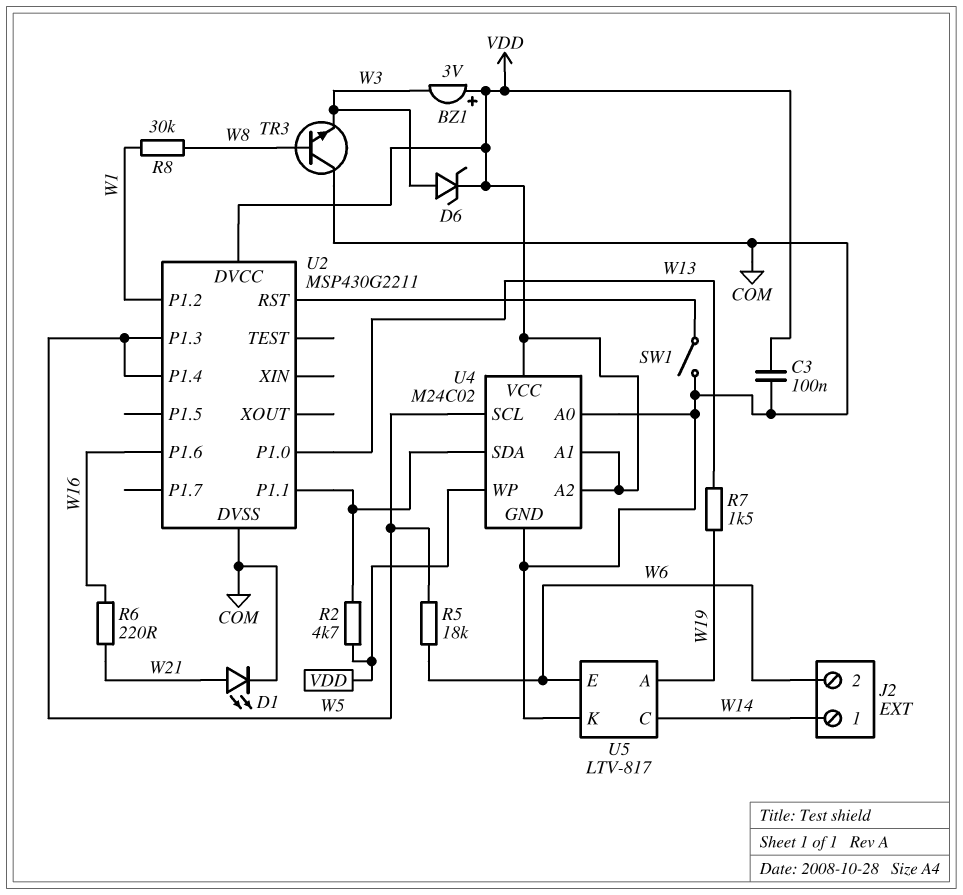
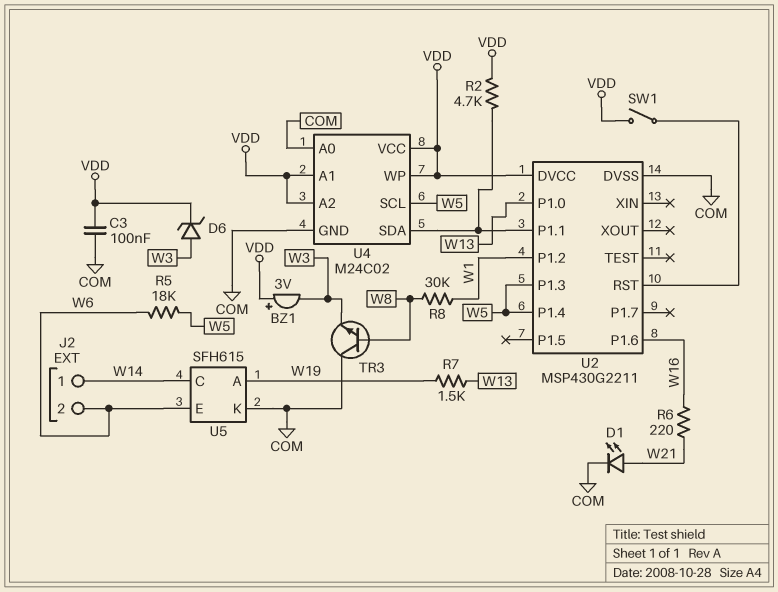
SW1: switch (COM, U2/RST) -> switch (U2/RST, VDD)
U5: LTV-817 -> SFH615

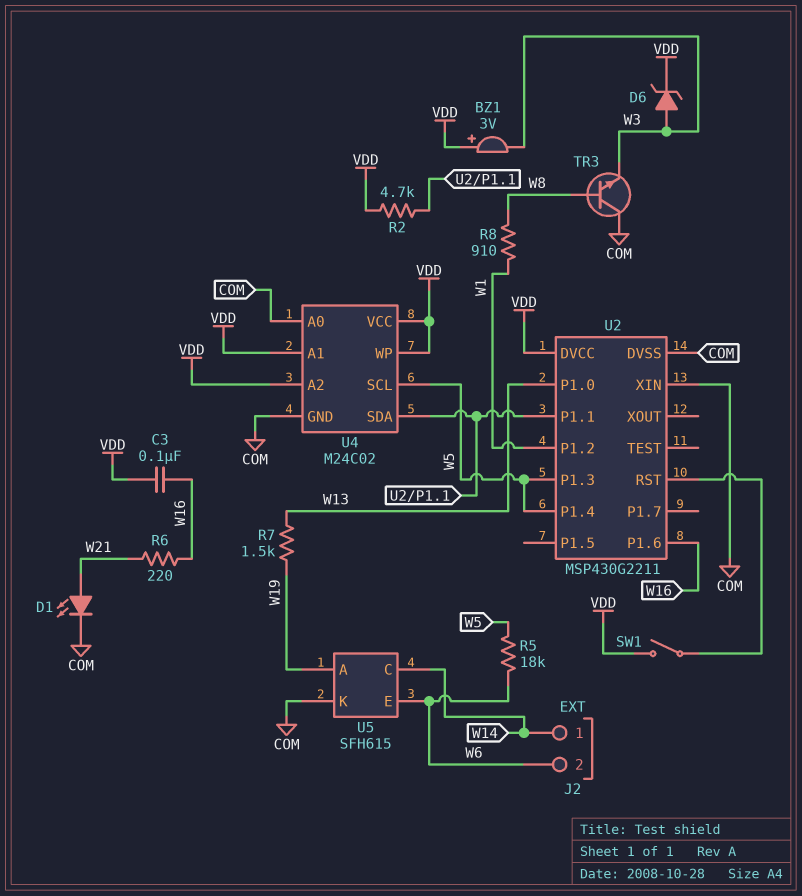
C3: 100nF (COM, VDD) -> 100nF (VDD, W16)
R8: 30k (W1, W8) -> 910 (W1, W8)
U2 pin XIN: none -> COM

